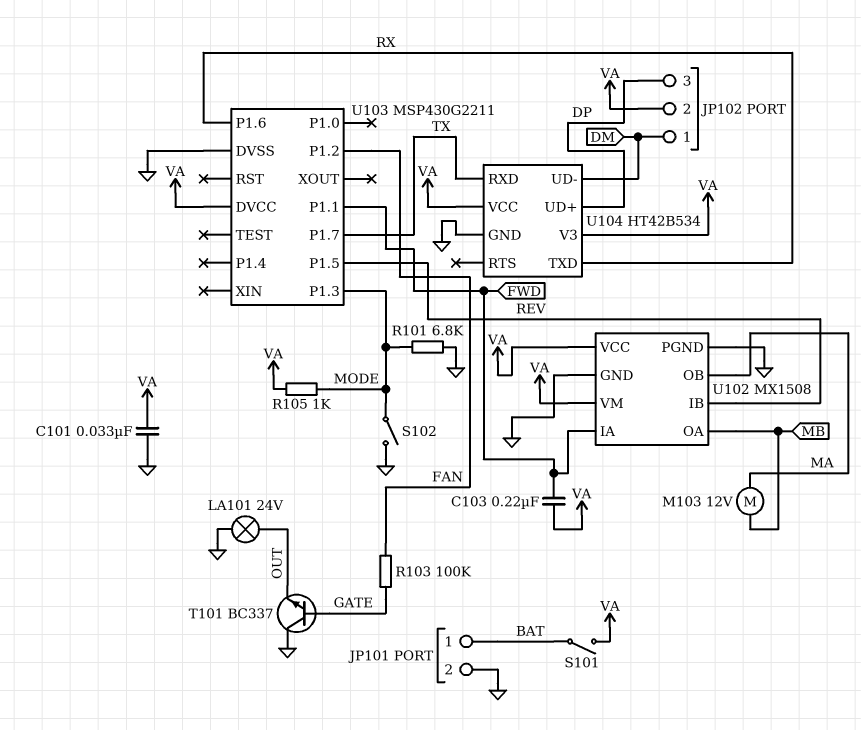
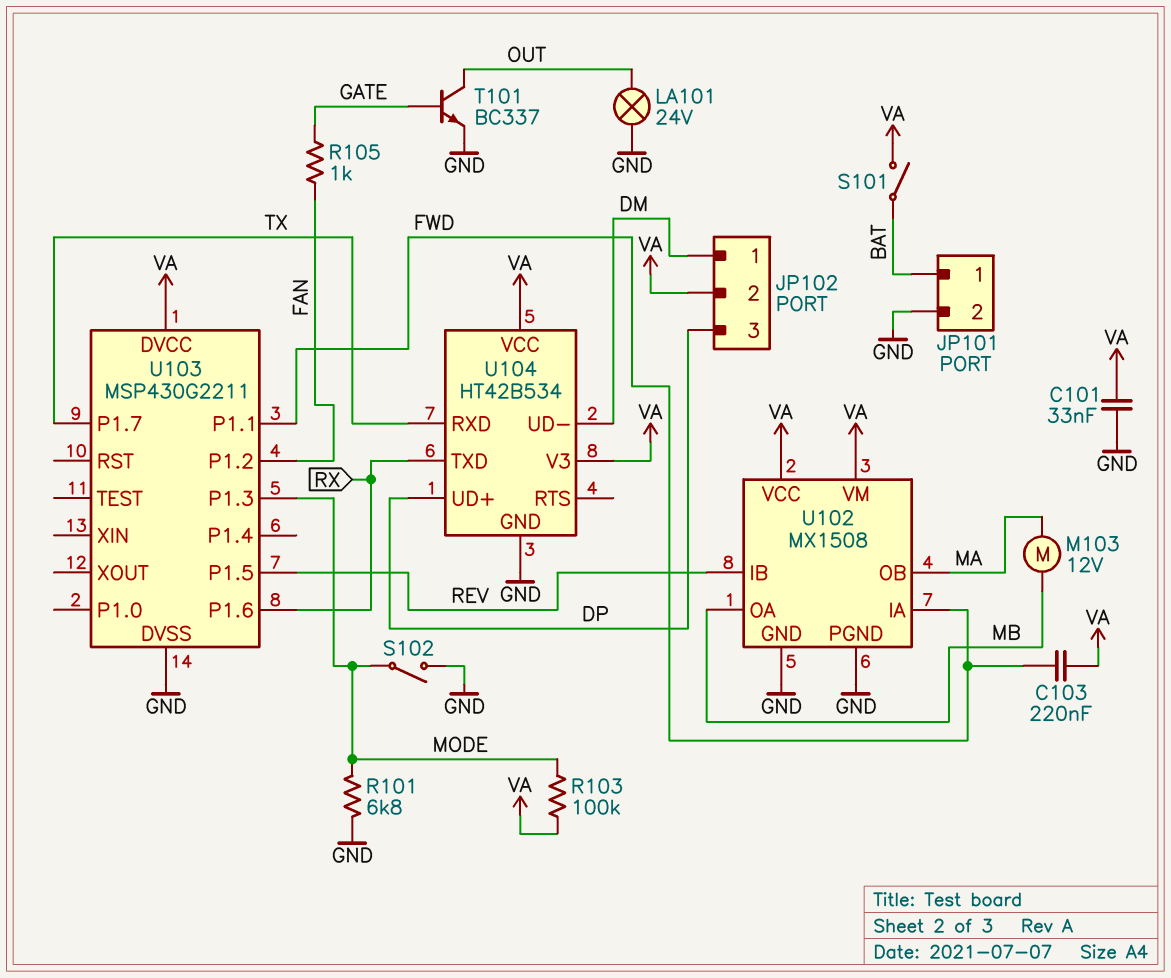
R103: 100k (FAN, GATE) -> 100k (MODE, VA)
R105: 1k (MODE, VA) -> 1k (FAN, GATE)
T101: NPN BC337 (B GATE, C GND, E OUT) -> NPN BC337 (B GATE, C OUT, E GND)

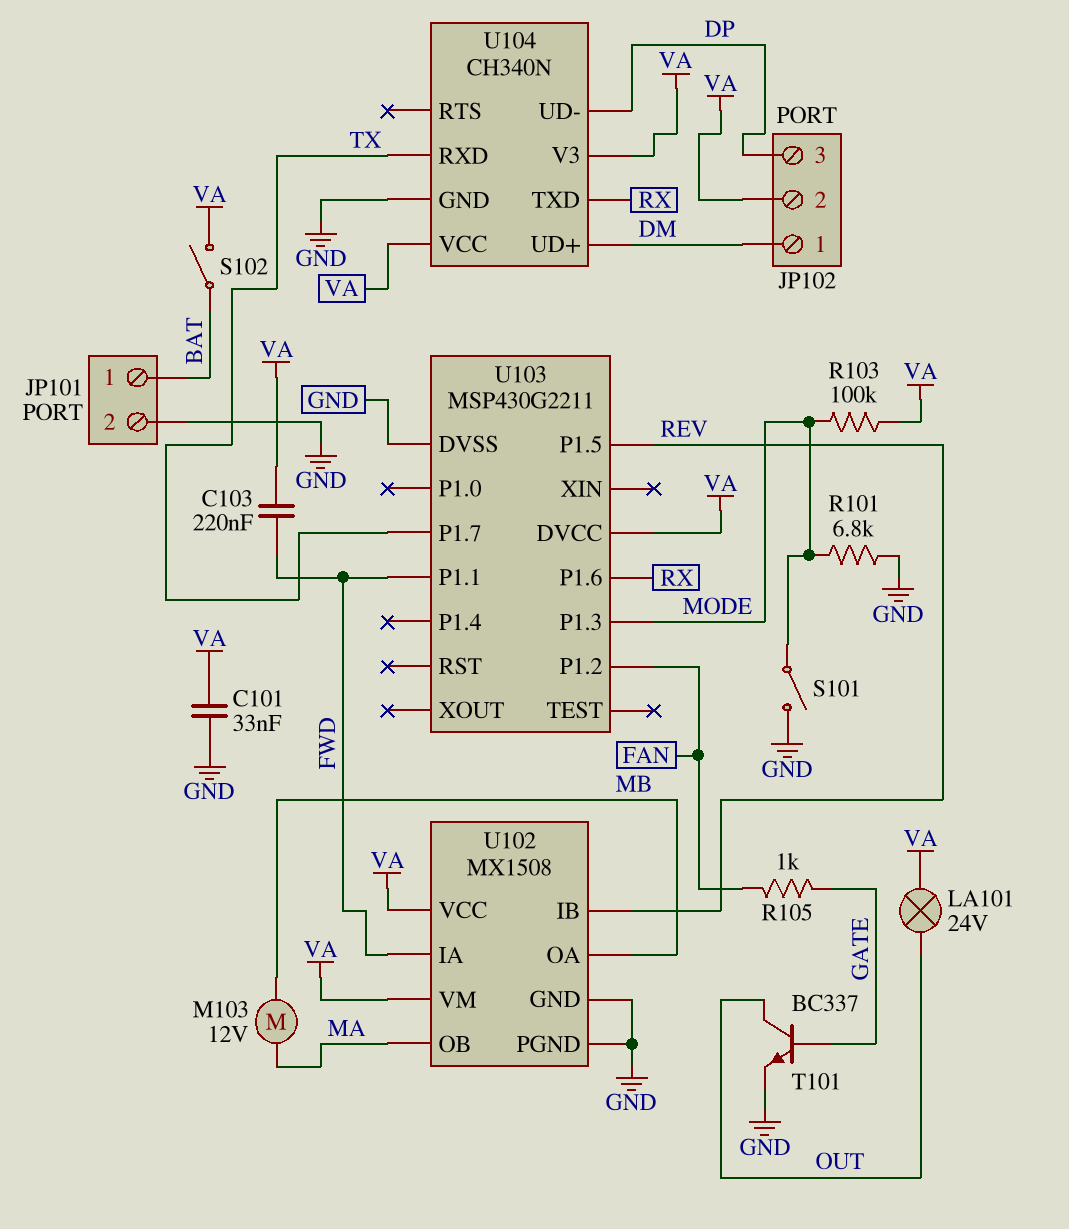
LA101: lamp 24V (GND, OUT) -> lamp 24V (OUT, VA)
S101: switch (BAT, VA) -> switch (GND, MODE)
S102: switch (GND, MODE) -> switch (BAT, VA)
U104: HT42B534 -> CH340N
U104 pin UD+: DP -> DM
U104 pin UD-: DM -> DP

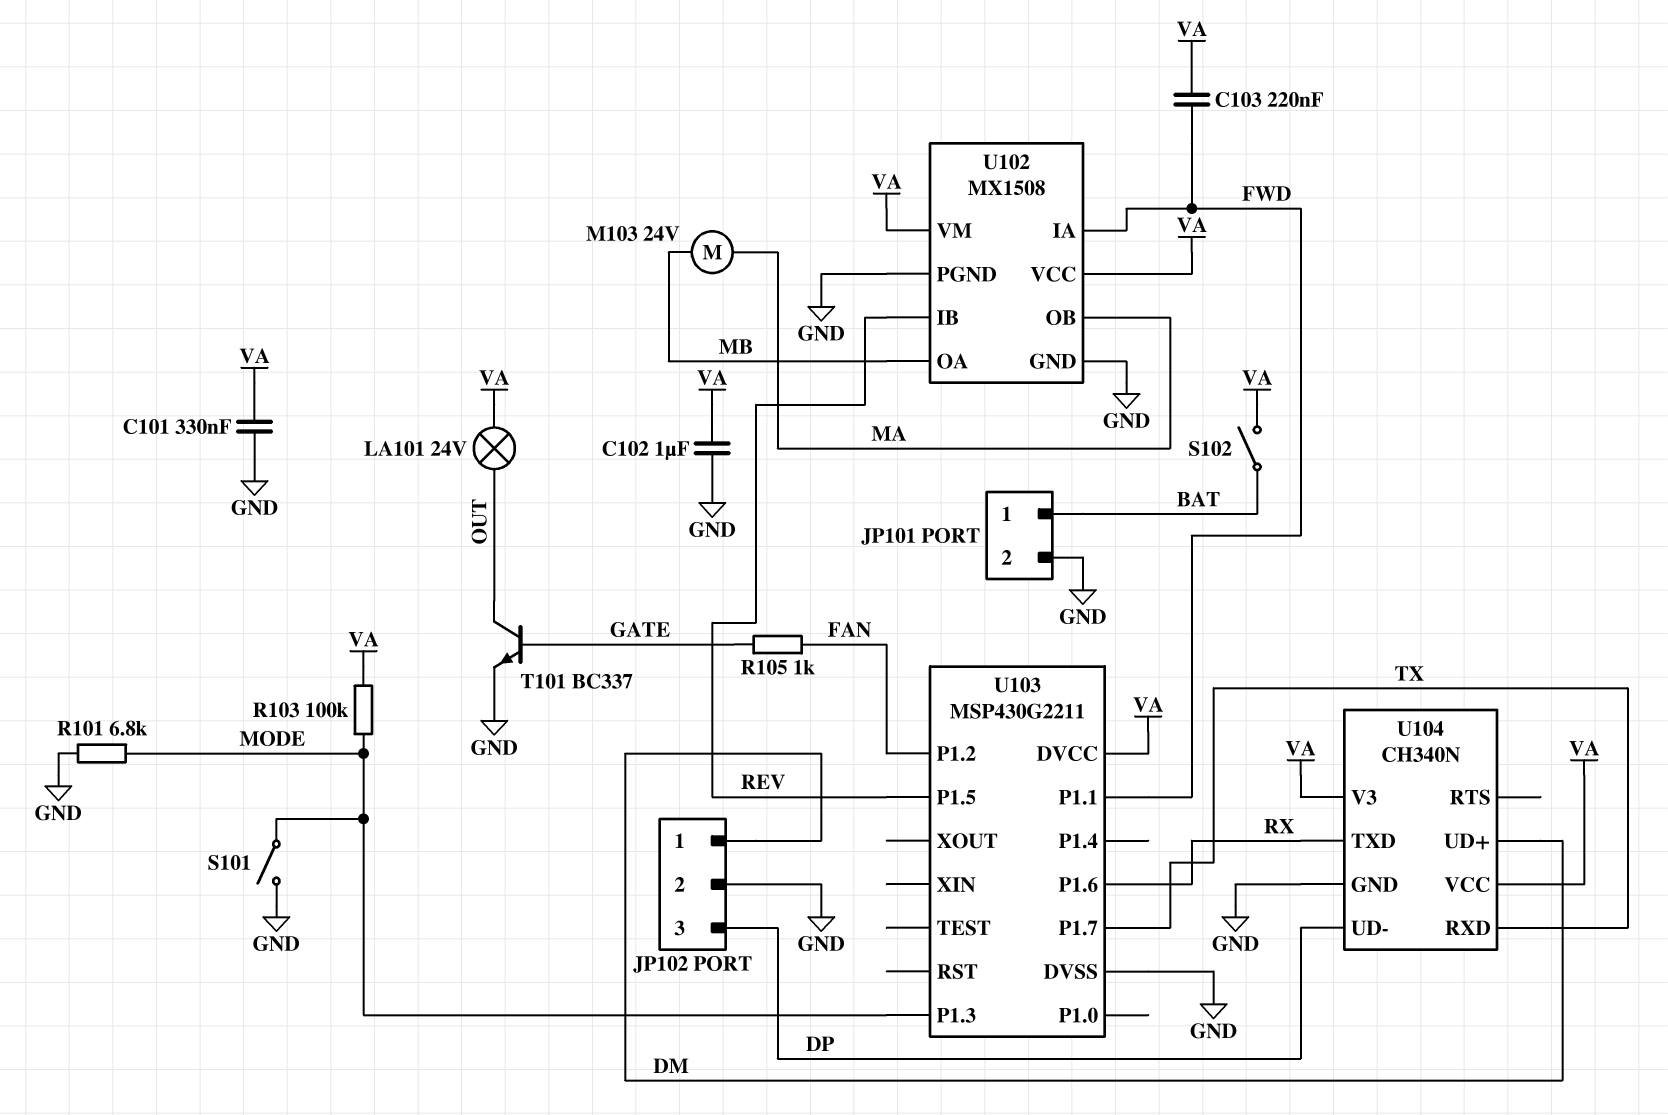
C101: 33nF (GND, VA) -> 330nF (GND, VA)
C102: none -> 1uF (GND, VA)
JP102 pin 2: VA -> GND
M103: motor 12V (MA, MB) -> motor 24V (MA, MB)

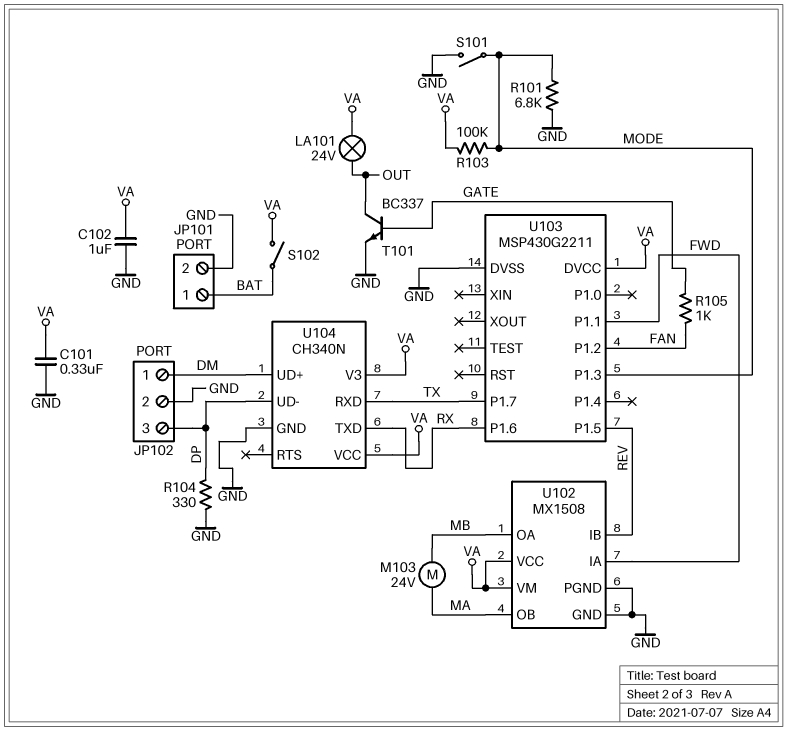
C103: 220nF (FWD, VA) -> none
R104: none -> 330 (DP, GND)

